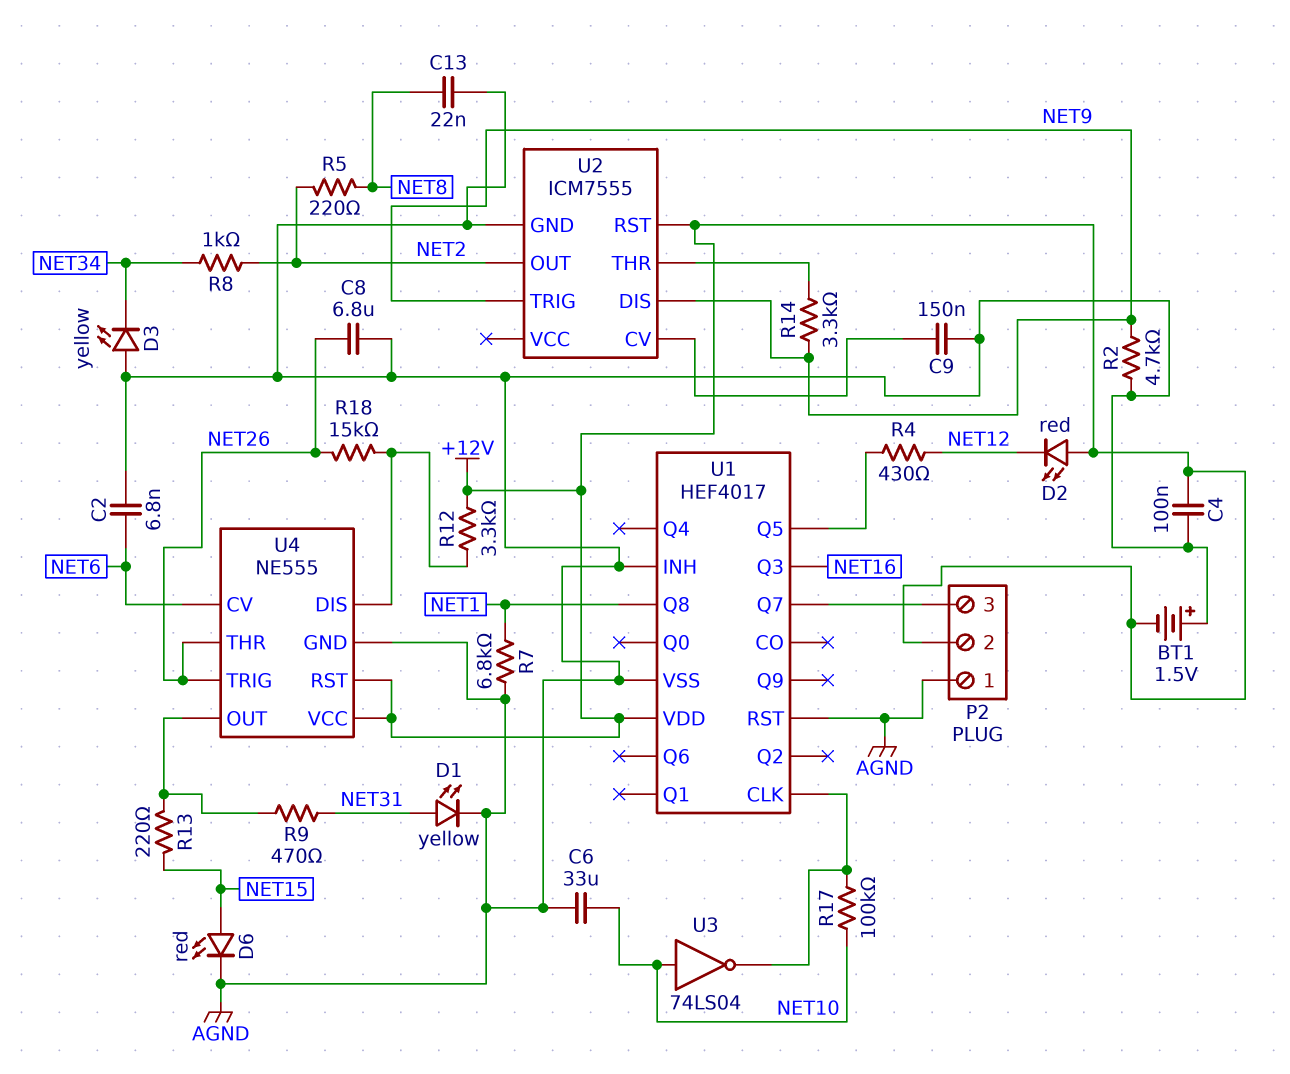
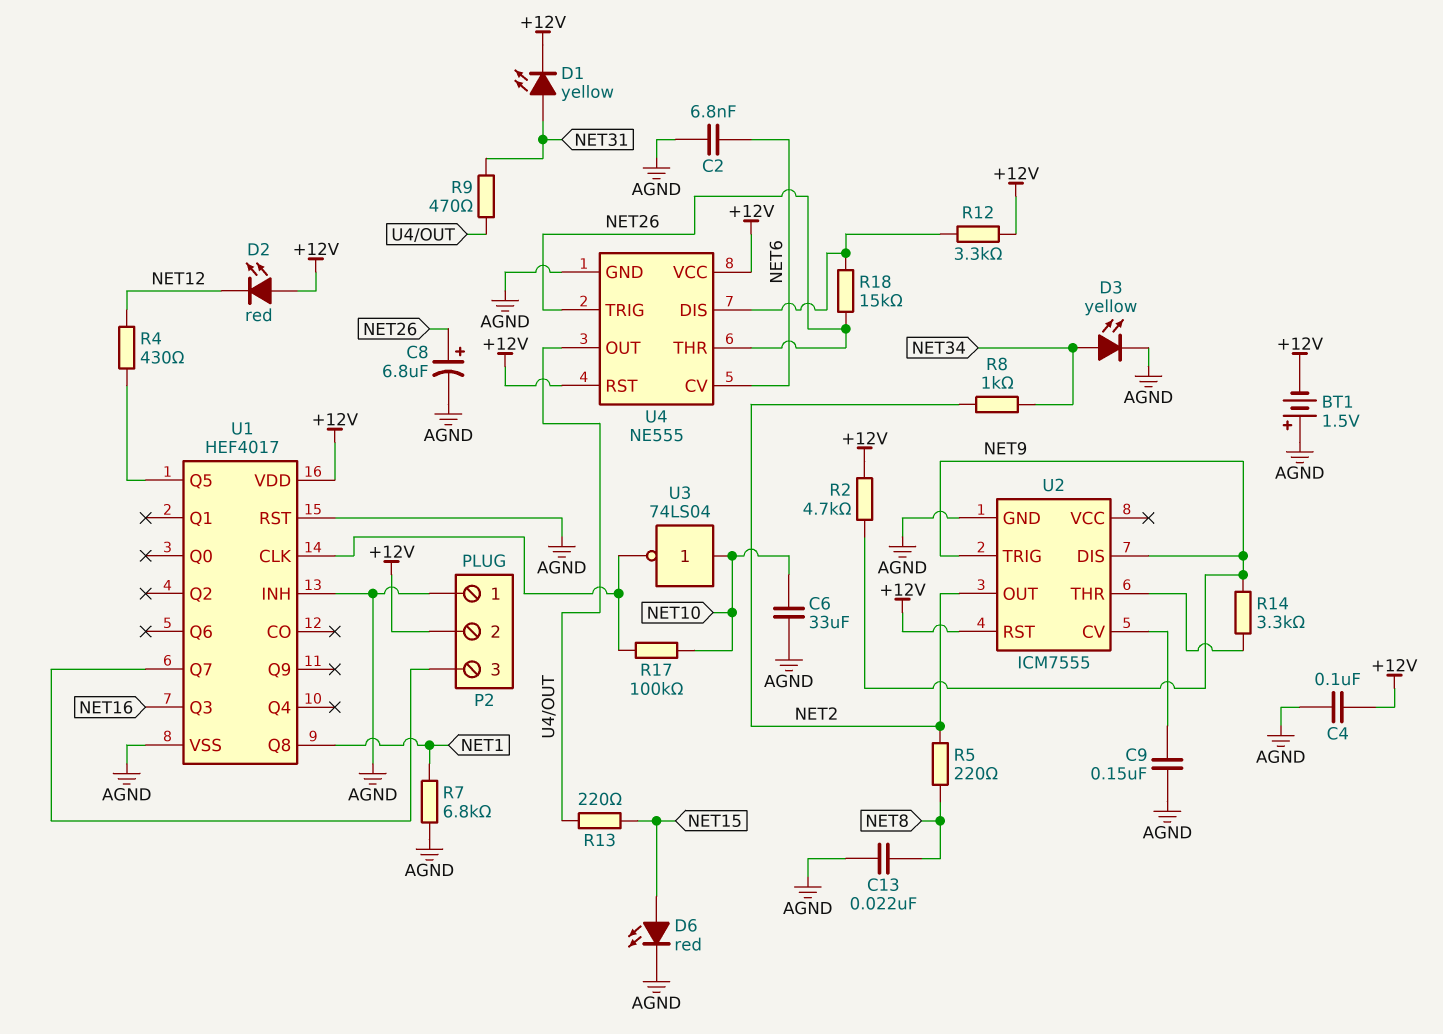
C8: 6.8uF (AGND, NET26) -> 6.8uF (plus NET26, minus AGND)
D1: LED yellow (A NET31, K AGND) -> LED yellow (A NET31, K +12V)
D3: LED yellow (A AGND, K NET34) -> LED yellow (A NET34, K AGND)
R2: 4.7k (AGND, NET9) -> 4.7k (+12V, NET9)

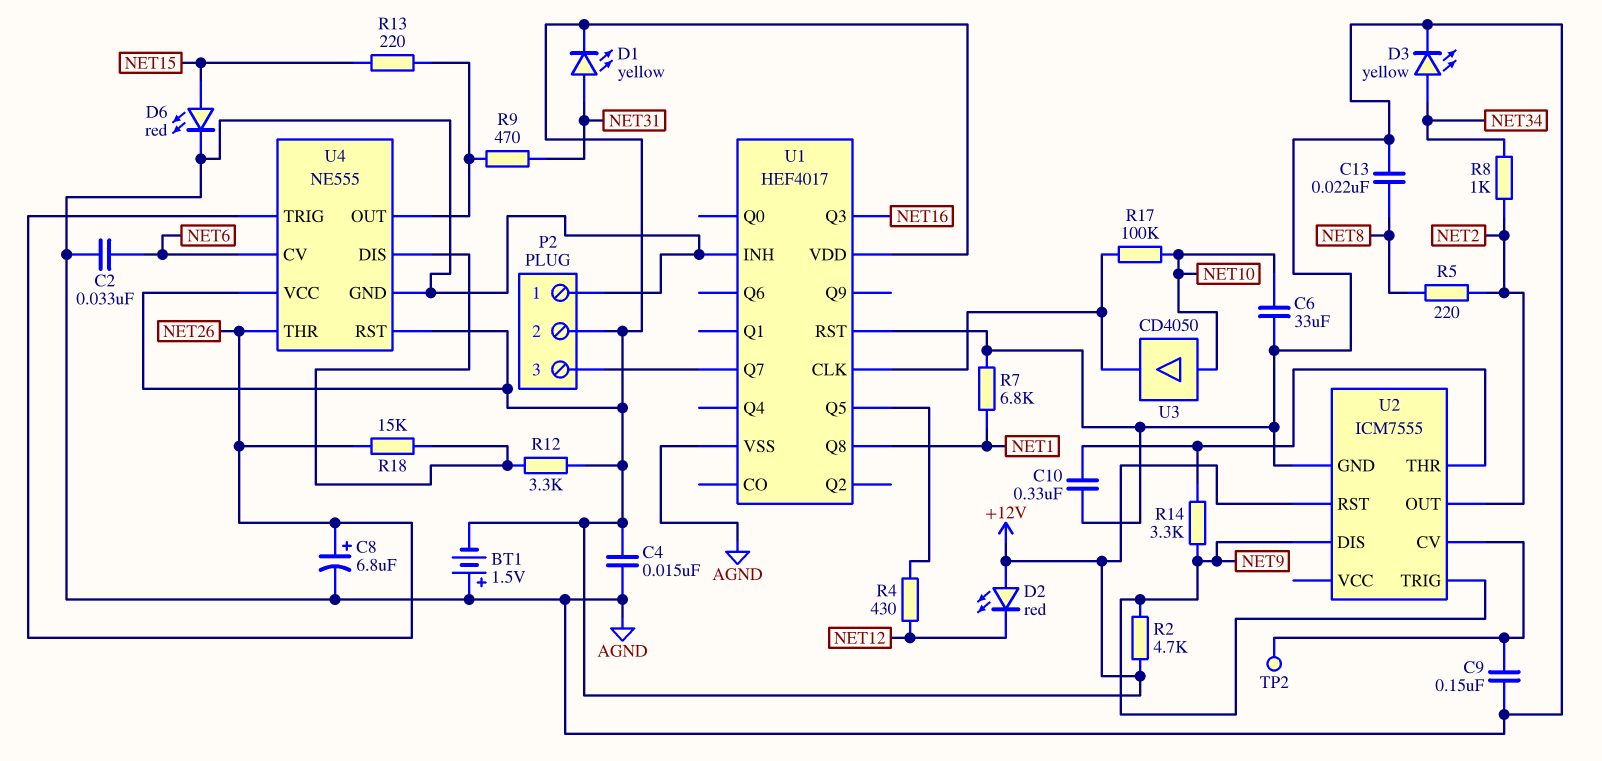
C2: 6.8nF (AGND, NET6) -> 33nF (AGND, NET6)
C4: 100nF (+12V, AGND) -> 15nF (+12V, AGND)
C10: none -> 330nF (AGND, U2/THR)
TP2: none -> test point (U2/CV)
U3: NOT 74LS04 (in NET10, out U1/CLK) -> buffer CD4050 (in NET10, out U1/CLK)

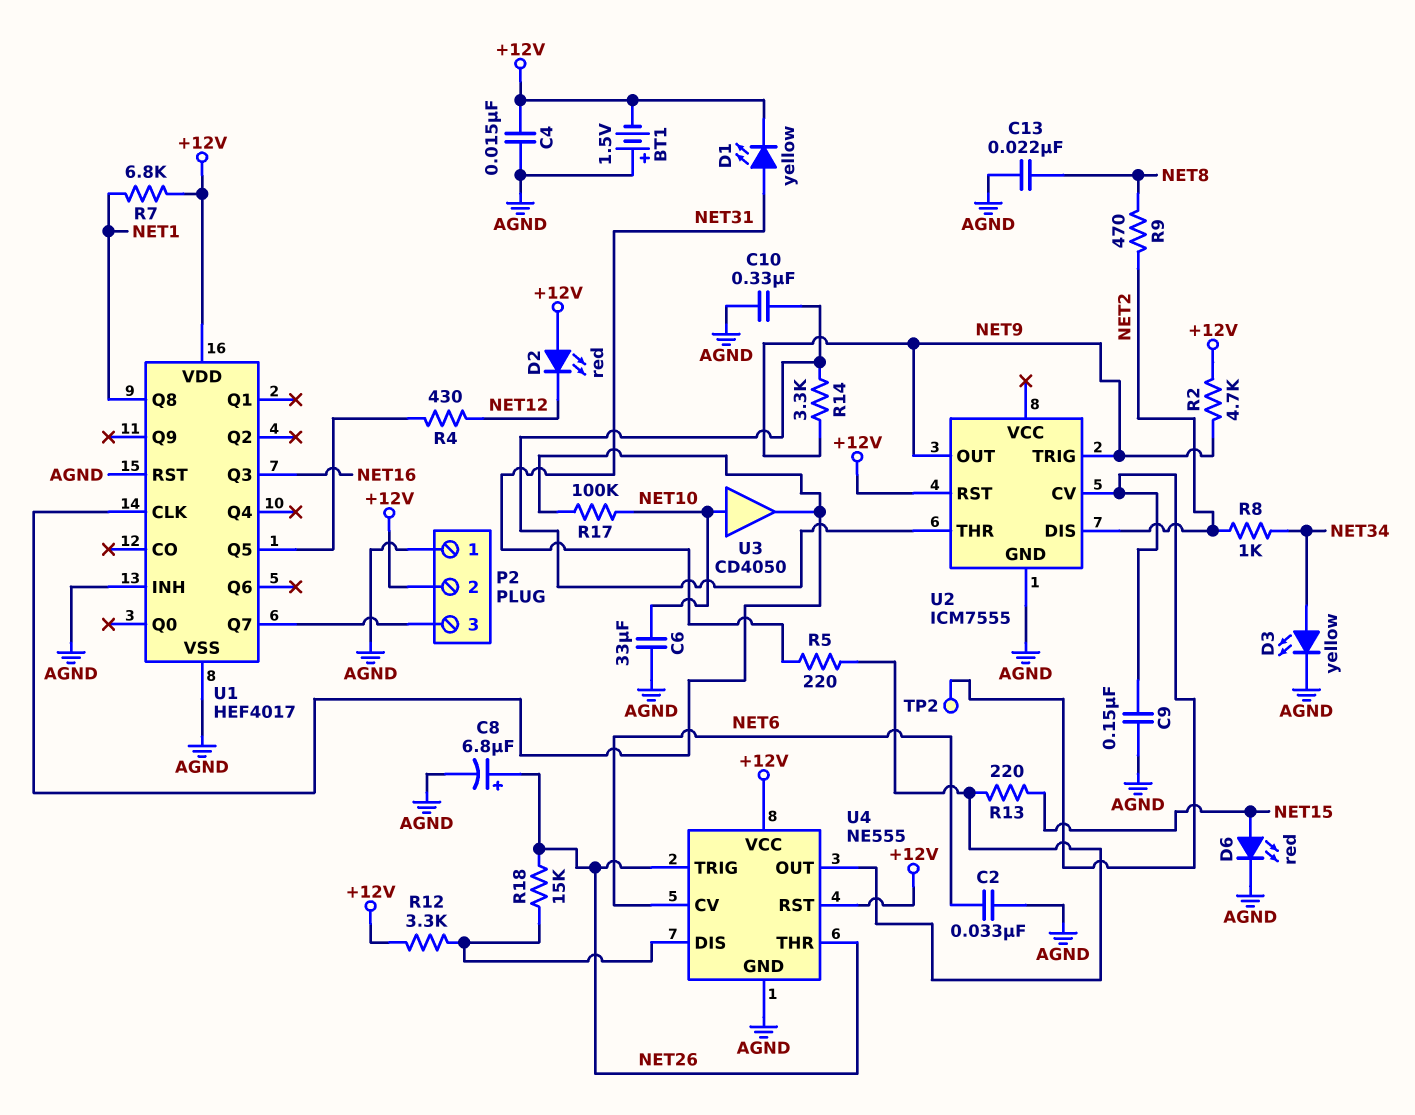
R5: 220 (NET2, NET8) -> 220 (NET31, U4/OUT)
R7: 6.8k (AGND, NET1) -> 6.8k (+12V, NET1)
R9: 470 (NET31, U4/OUT) -> 470 (NET2, NET8)
U2 pin DIS: NET9 -> NET2
U2 pin OUT: NET2 -> NET9

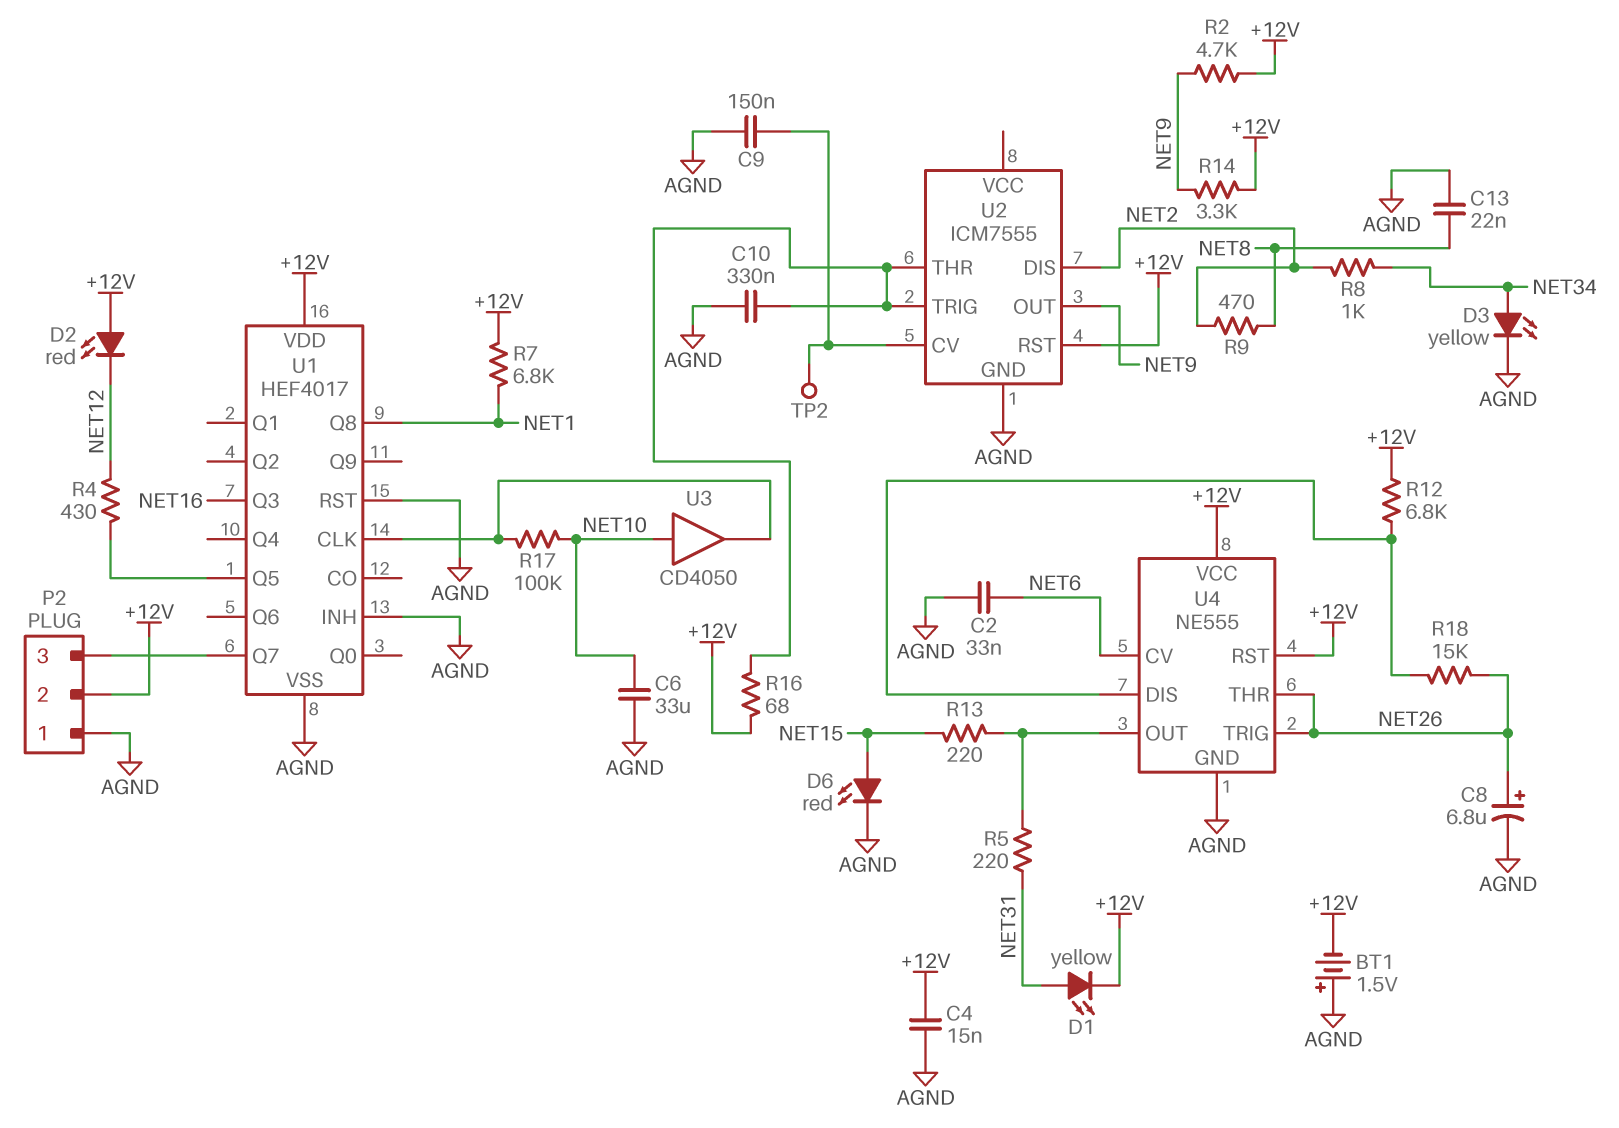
R12: 3.3k (+12V, U4/DIS) -> 6.8k (+12V, U4/DIS)
R14: 3.3k (NET9, U2/THR) -> 3.3k (+12V, NET9)
R16: none -> 68 (+12V, U2/THR)
U2 pin TRIG: NET9 -> U2/THR

